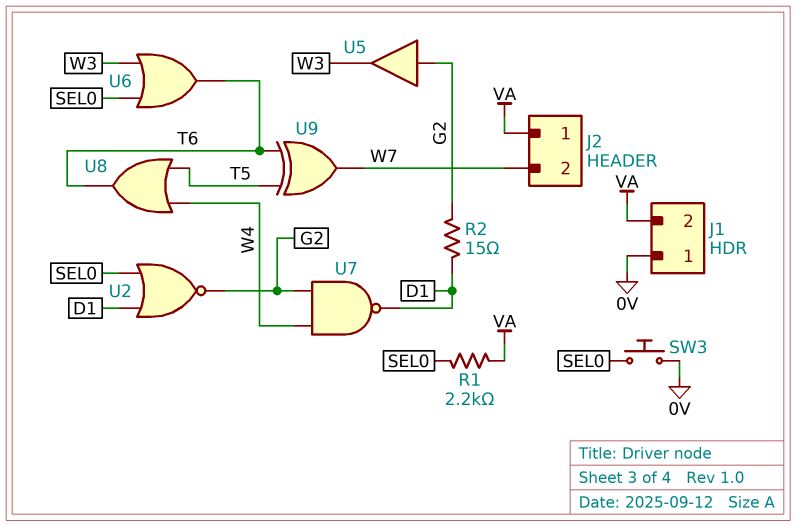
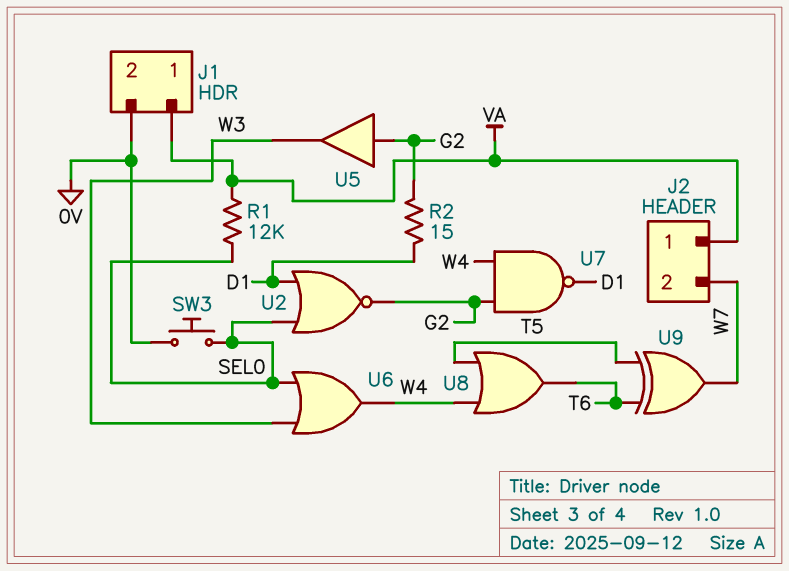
J1 pin 1: 0V -> VA
J1 pin 2: VA -> 0V
R1: 2.2k (SEL0, VA) -> 12k (SEL0, VA)
U6: OR (in SEL0, in W3, out T6) -> OR (in SEL0, in W3, out W4)

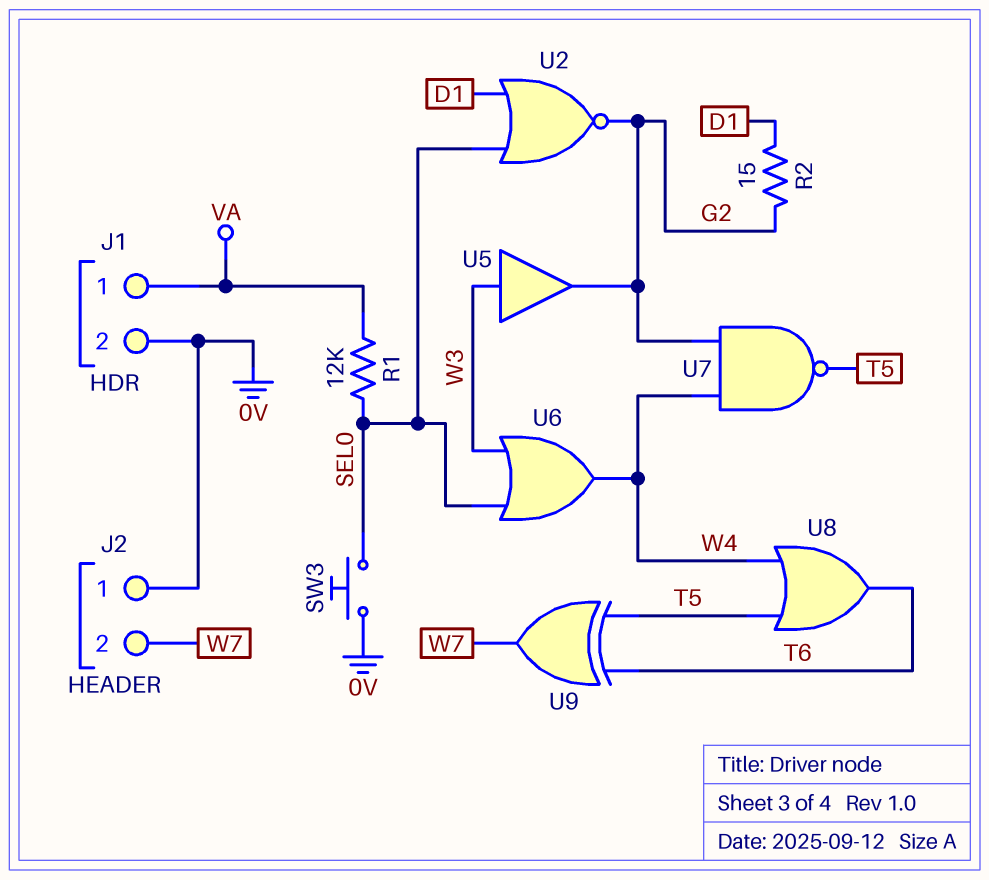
J2 pin 1: VA -> 0V
U5: buffer (in G2, out W3) -> buffer (in W3, out G2)
U7: NAND (in G2, in W4, out D1) -> NAND (in G2, in W4, out T5)

